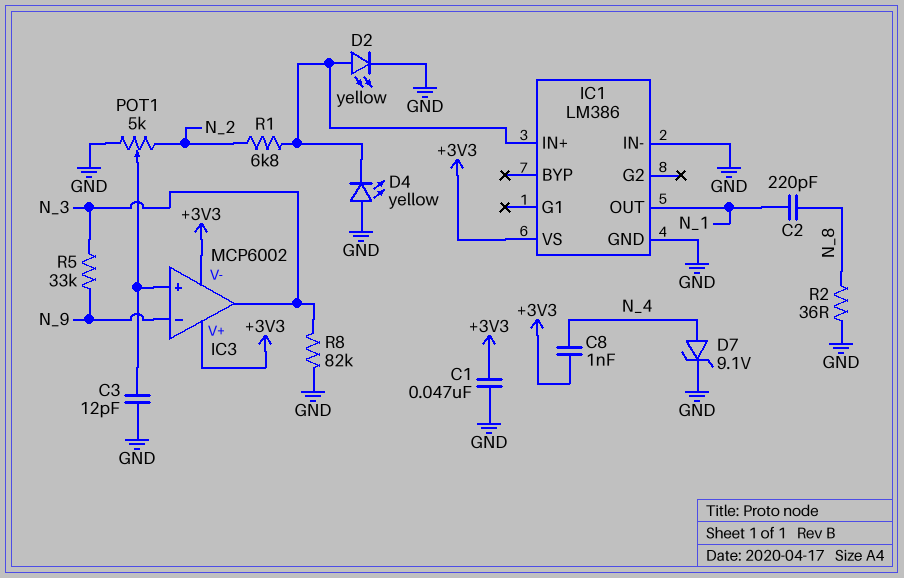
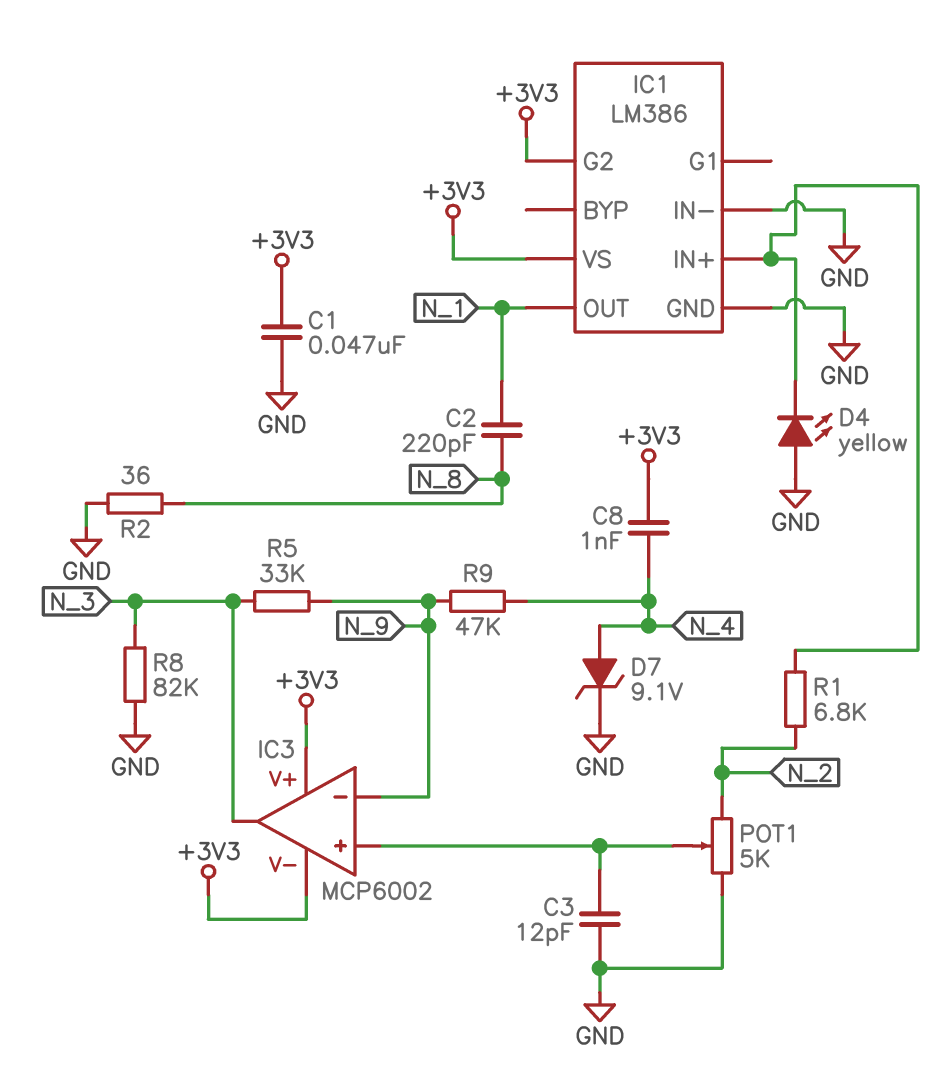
D2: LED yellow (A IC1/IN+, K GND) -> none
IC1 pin G2: none -> +3V3
R9: none -> 47k (N_4, N_9)

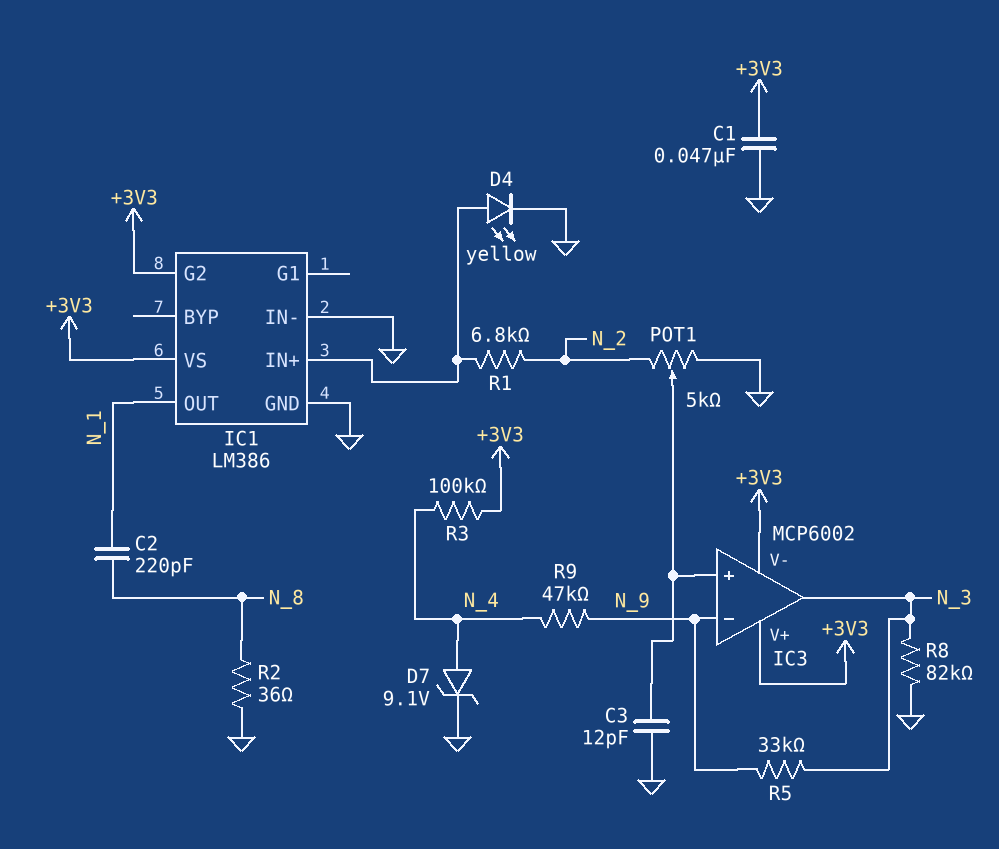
C8: 1nF (+3V3, N_4) -> none
D4: LED yellow (A GND, K IC1/IN+) -> LED yellow (A IC1/IN+, K GND)
R3: none -> 100k (+3V3, N_4)

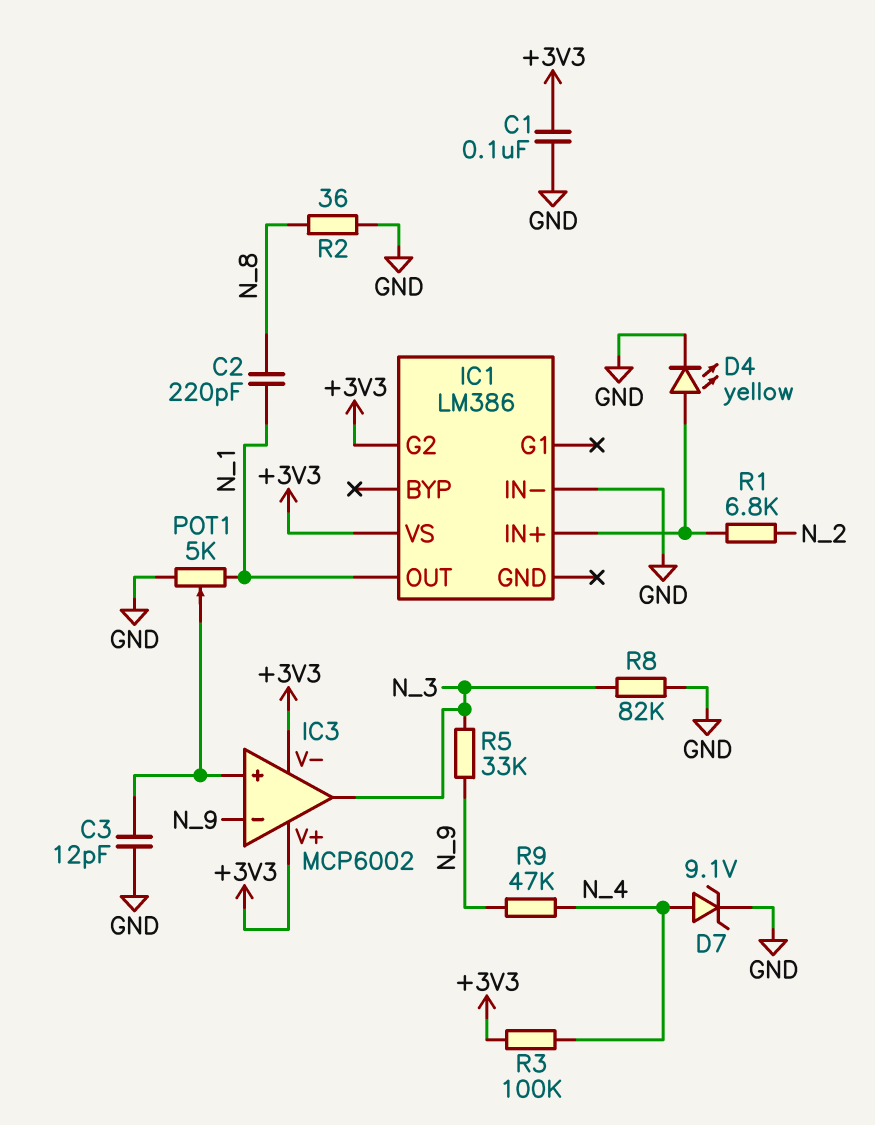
C1: 47nF (+3V3, GND) -> 100nF (+3V3, GND)
IC1 pin GND: GND -> none
POT1: 5k (GND, N_2, wiper IC3/in+) -> 5k (GND, N_1, wiper IC3/in+)

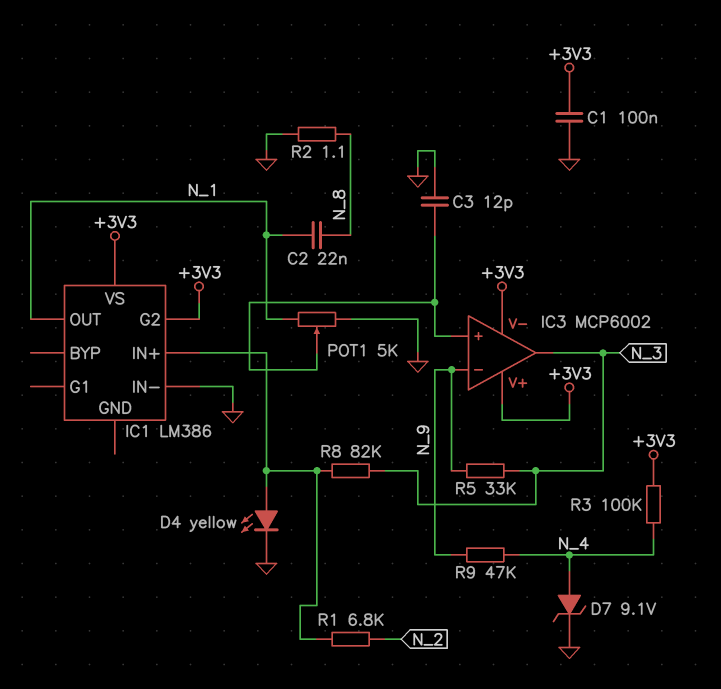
C2: 220pF (N_1, N_8) -> 22nF (N_1, N_8)
R2: 36 (GND, N_8) -> 1.1 (GND, N_8)
R8: 82k (GND, N_3) -> 82k (IC1/IN+, N_3)

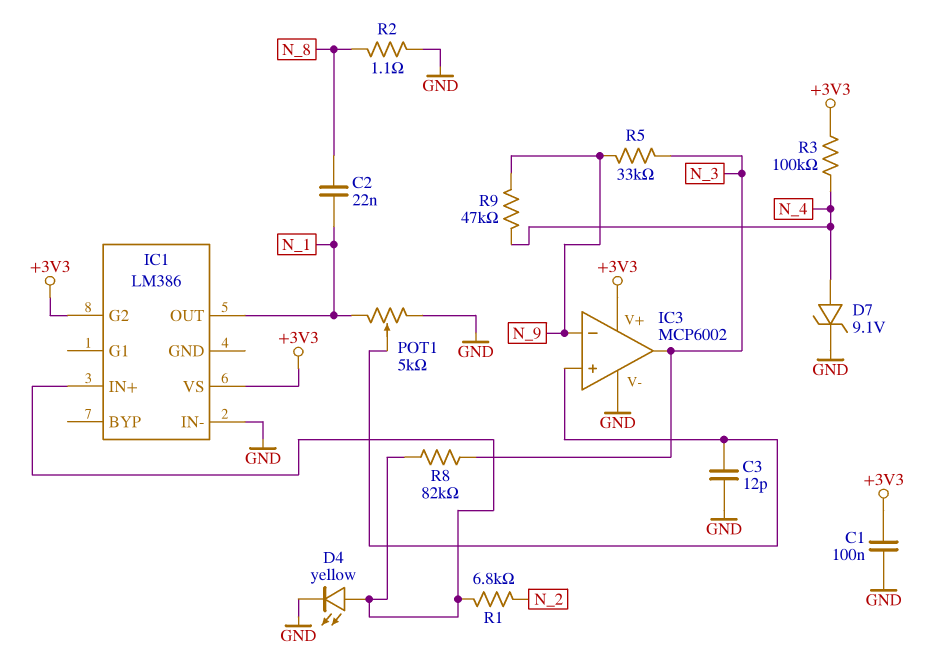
IC3 pin V-: +3V3 -> GND

